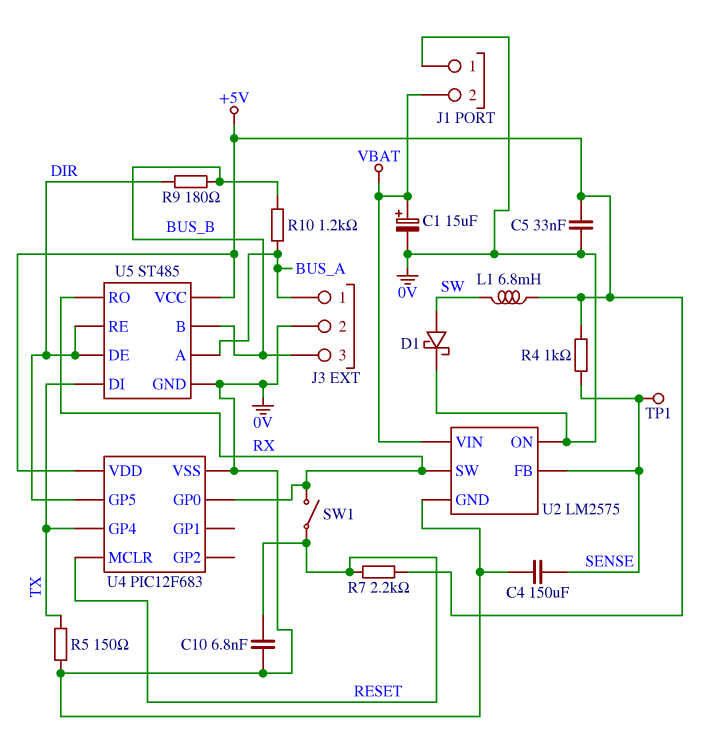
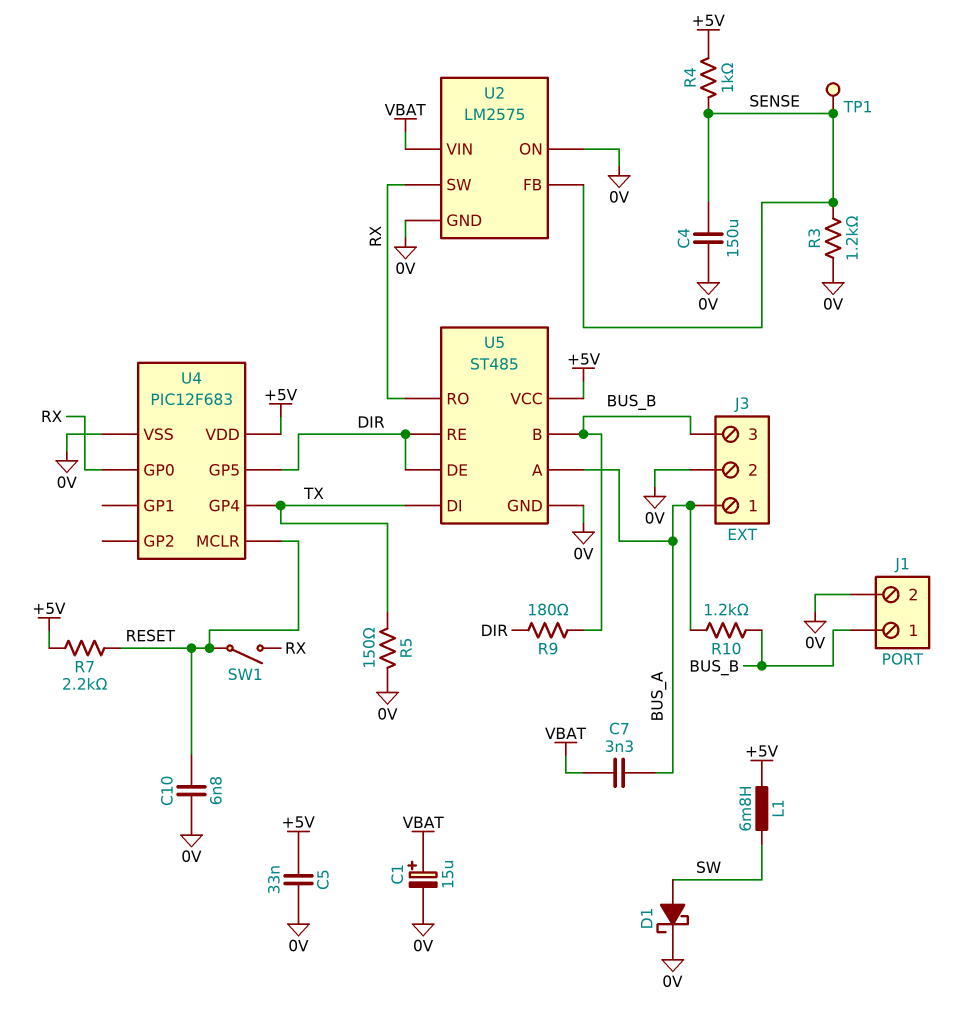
C7: none -> 3.3nF (BUS_A, VBAT)
J1 pin 1: 0V -> BUS_B
J1 pin 2: VBAT -> 0V
R3: none -> 1.2k (0V, SENSE)

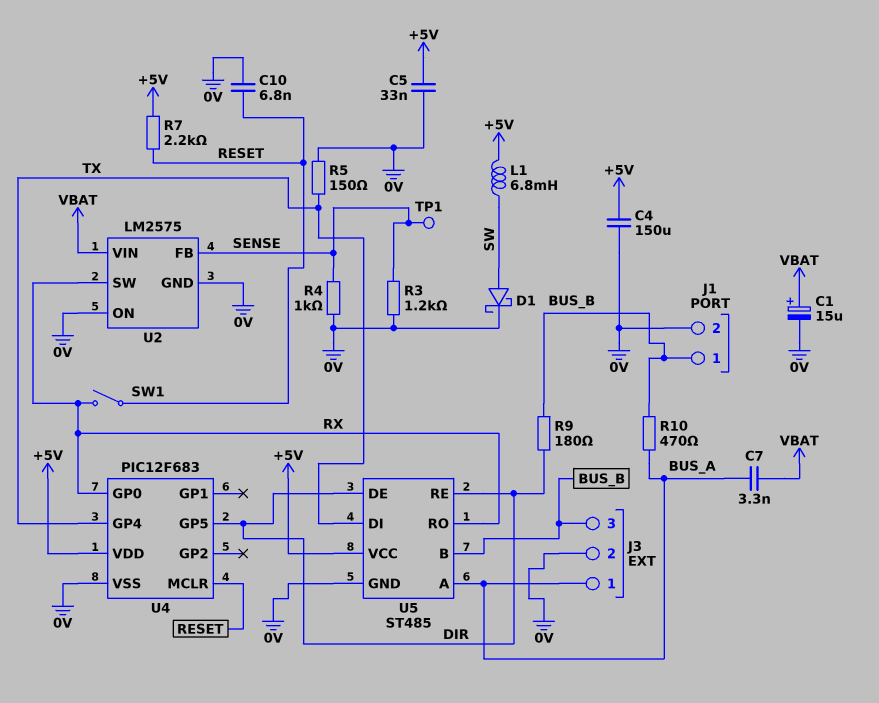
C4: 150uF (0V, SENSE) -> 150uF (+5V, 0V)
R4: 1k (+5V, SENSE) -> 1k (0V, SENSE)
R10: 1.2k (BUS_A, BUS_B) -> 470 (BUS_A, BUS_B)

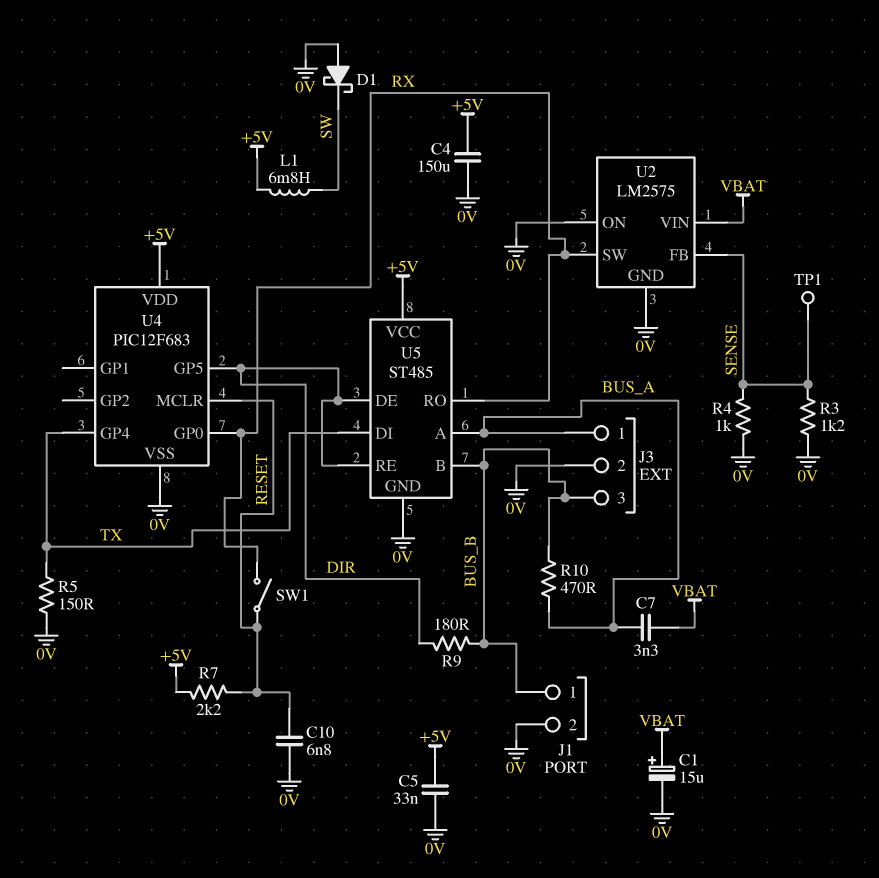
D1: schottky (A SW, K 0V) -> schottky (A 0V, K SW)

